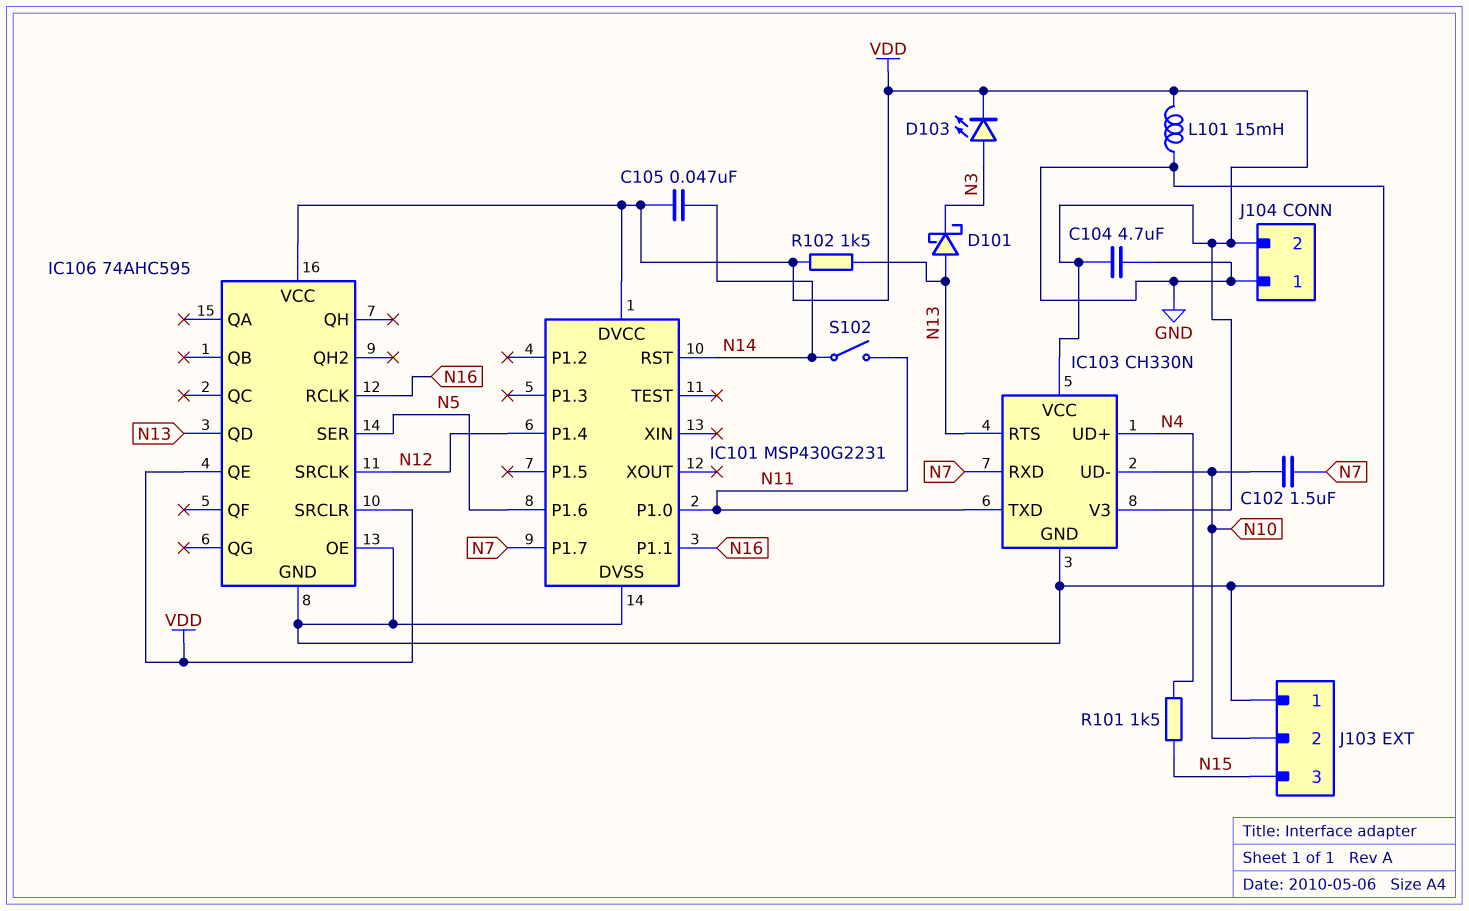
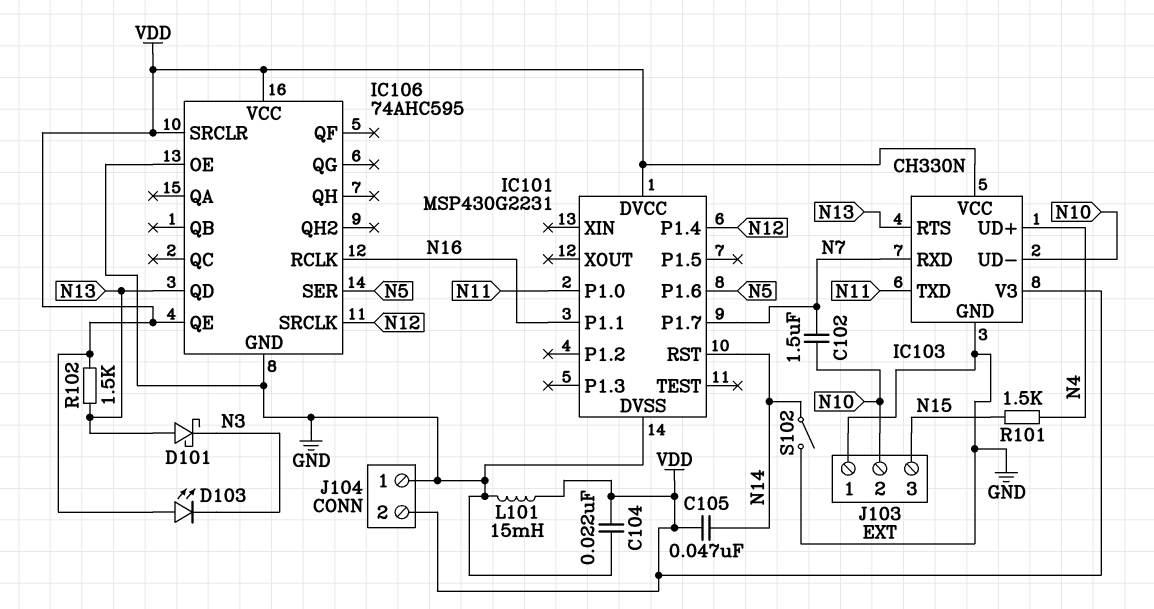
C104: 4.7uF (GND, VDD) -> 22nF (GND, VDD)
D103: LED (A N3, K VDD) -> LED (A VDD, K N3)
S102: switch (N11, N14) -> switch (GND, N14)

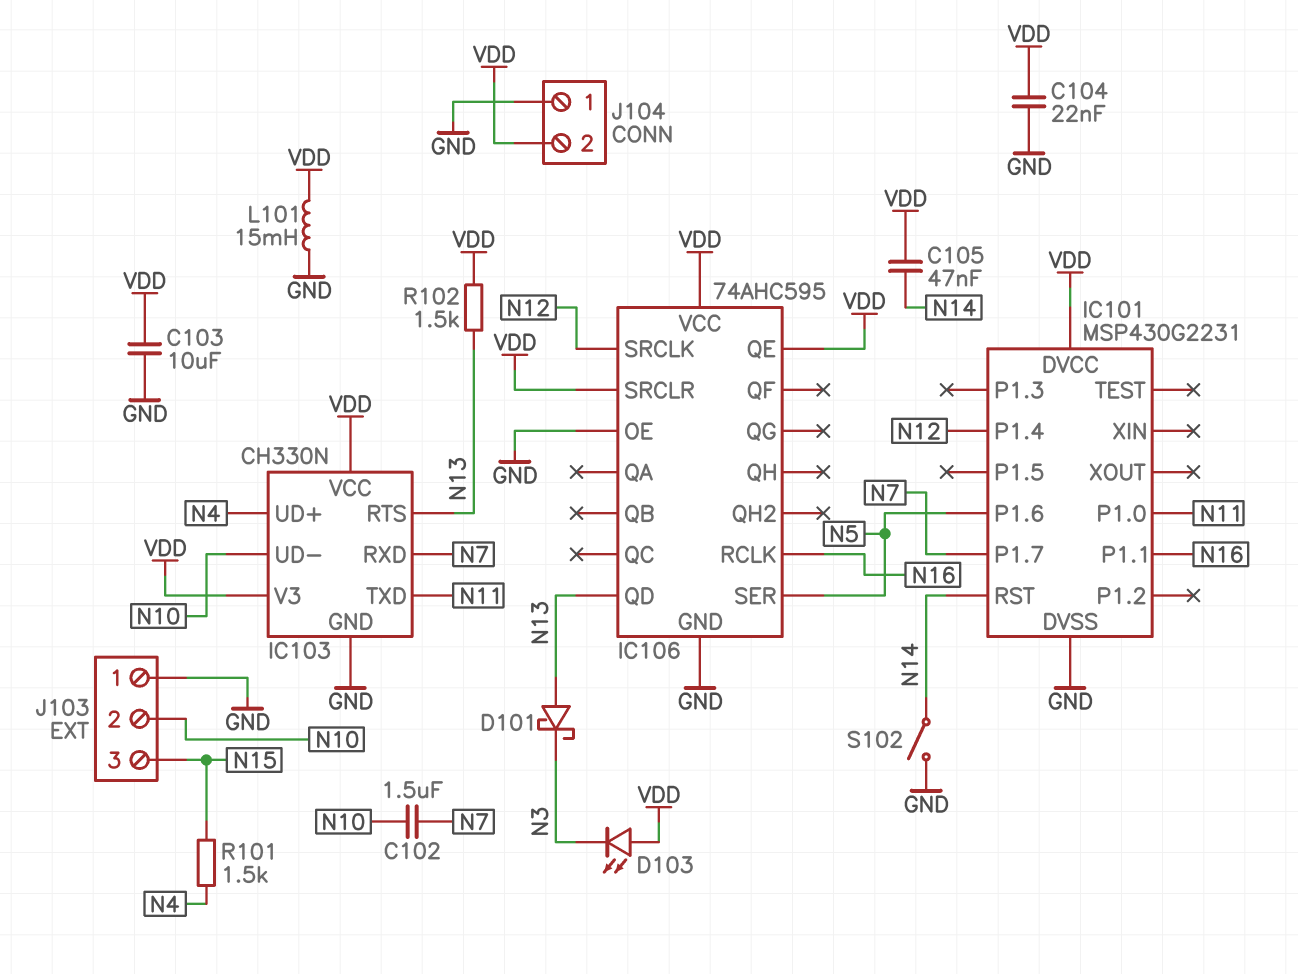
C103: none -> 10uF (GND, VDD)

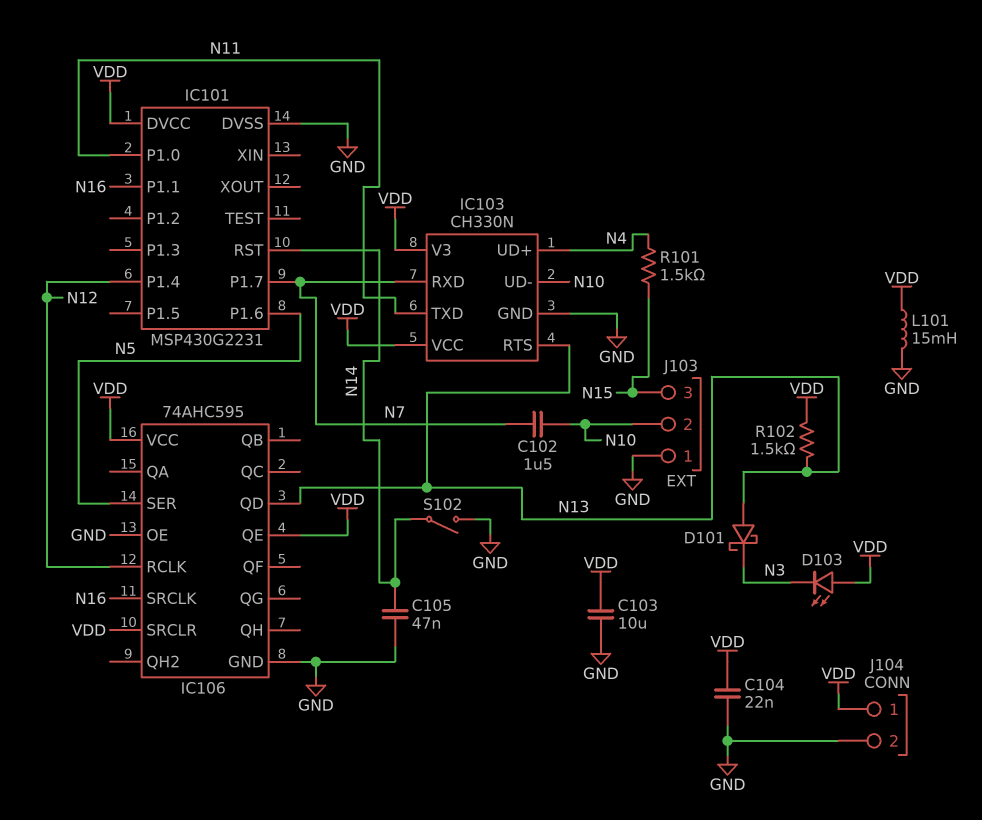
C105: 47nF (N14, VDD) -> 47nF (GND, N14)
IC106 pin RCLK: N16 -> N12
IC106 pin SRCLK: N12 -> N16
J104 pin 1: GND -> VDD
J104 pin 2: VDD -> GND

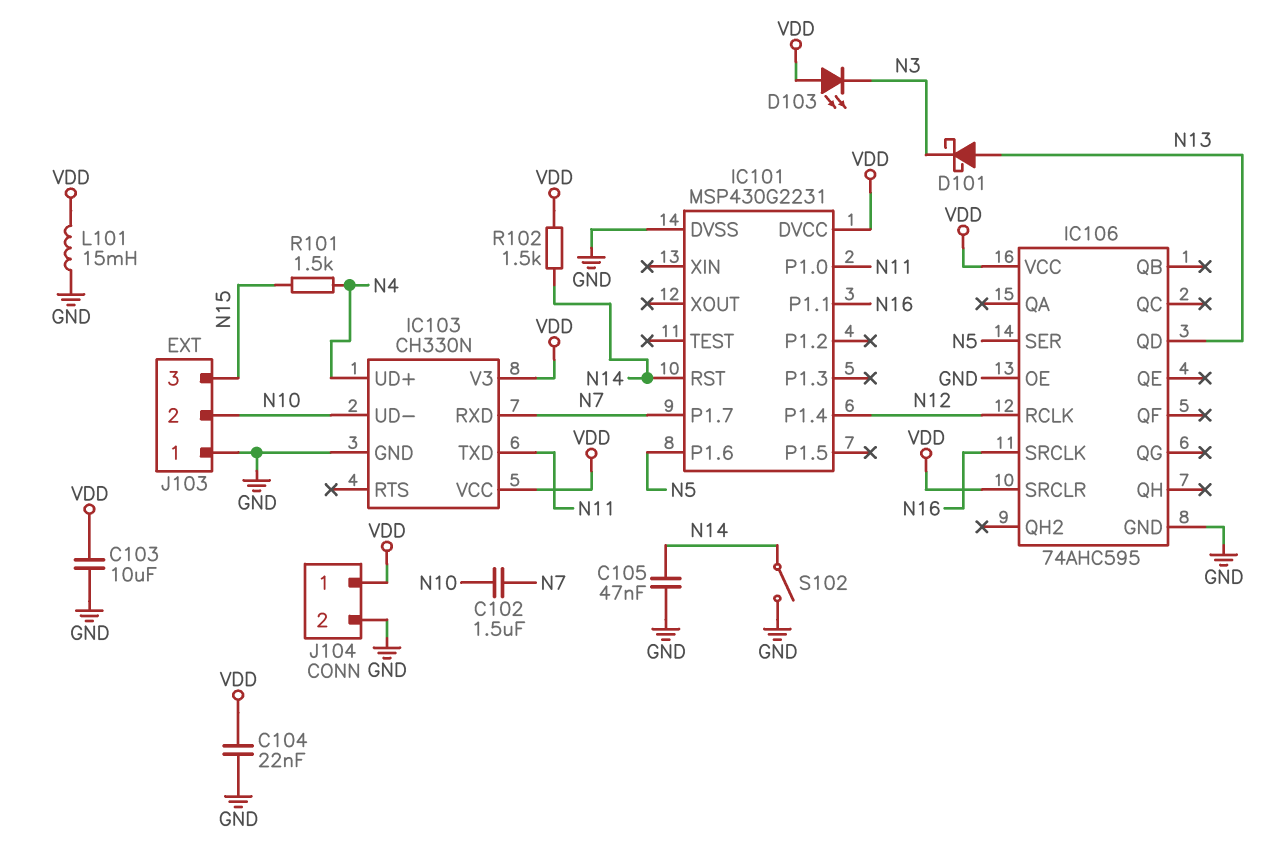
IC103 pin RTS: N13 -> none
IC106 pin QE: VDD -> none
R102: 1.5k (N13, VDD) -> 1.5k (N14, VDD)

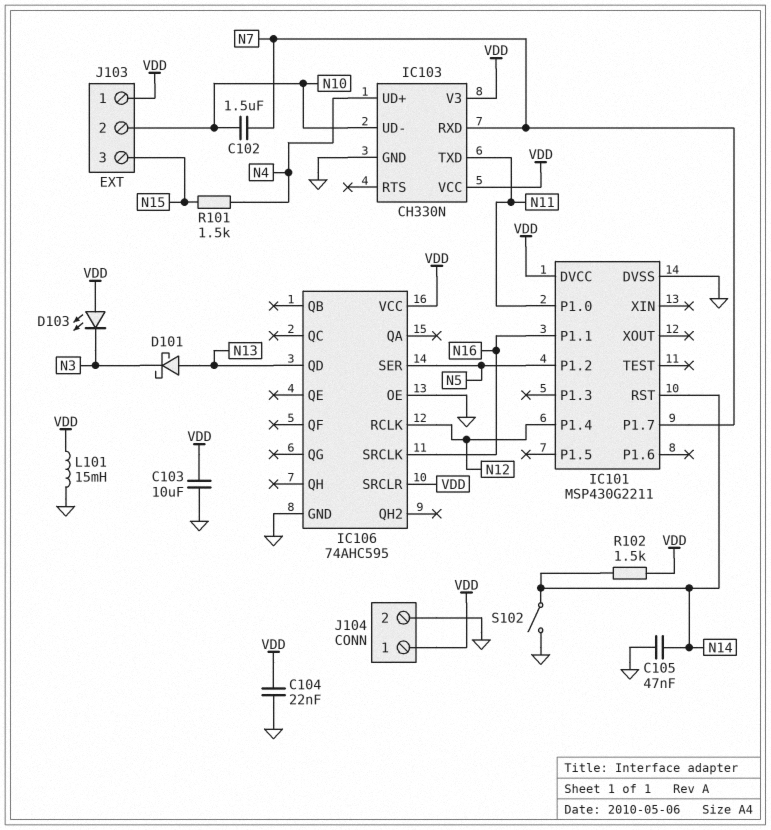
IC101: MSP430G2231 -> MSP430G2211
IC101 pin P1.2: none -> N5
IC101 pin P1.6: N5 -> none
J103 pin 1: GND -> VDD

